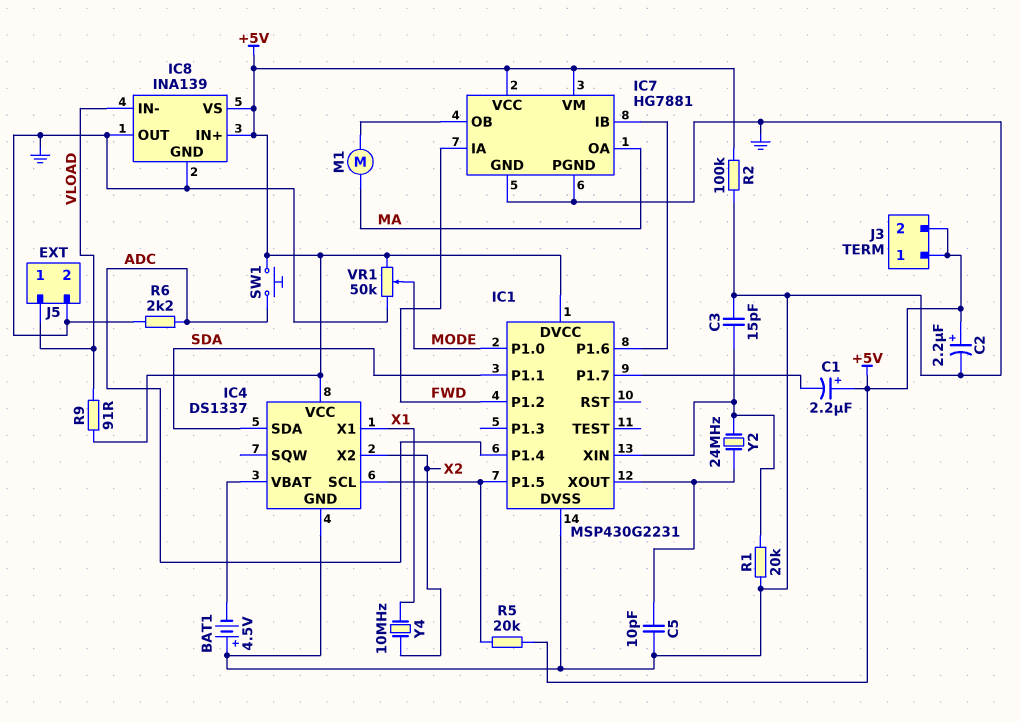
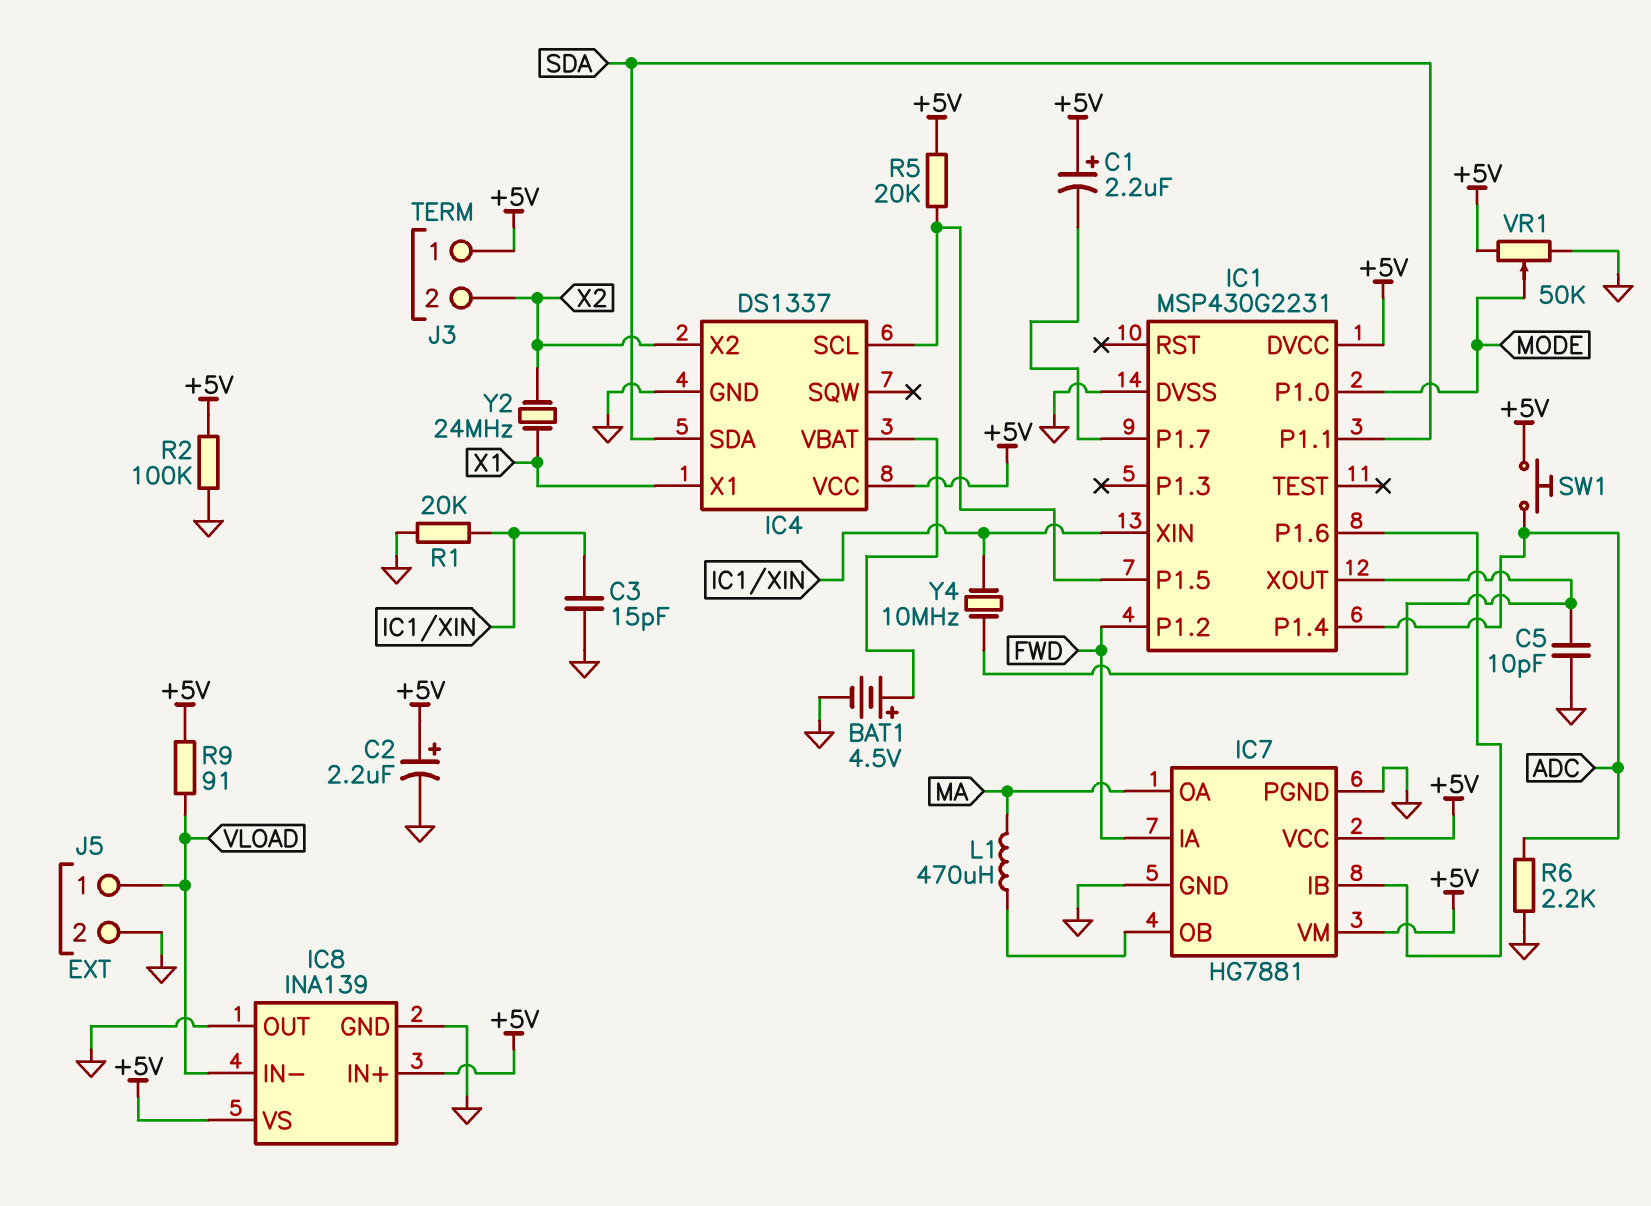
BAT1: 4.5V (plus GND, minus IC4/VBAT) -> 4.5V (plus IC4/VBAT, minus GND)
J3 pin 2: +5V -> X2
L1: none -> 470uH (IC7/OB, MA)
M1: motor (IC7/OB, MA) -> none
Y2: 24MHz (IC1/XIN, IC1/XOUT) -> 24MHz (X1, X2)
Y4: 10MHz (X1, X2) -> 10MHz (IC1/XIN, IC1/XOUT)

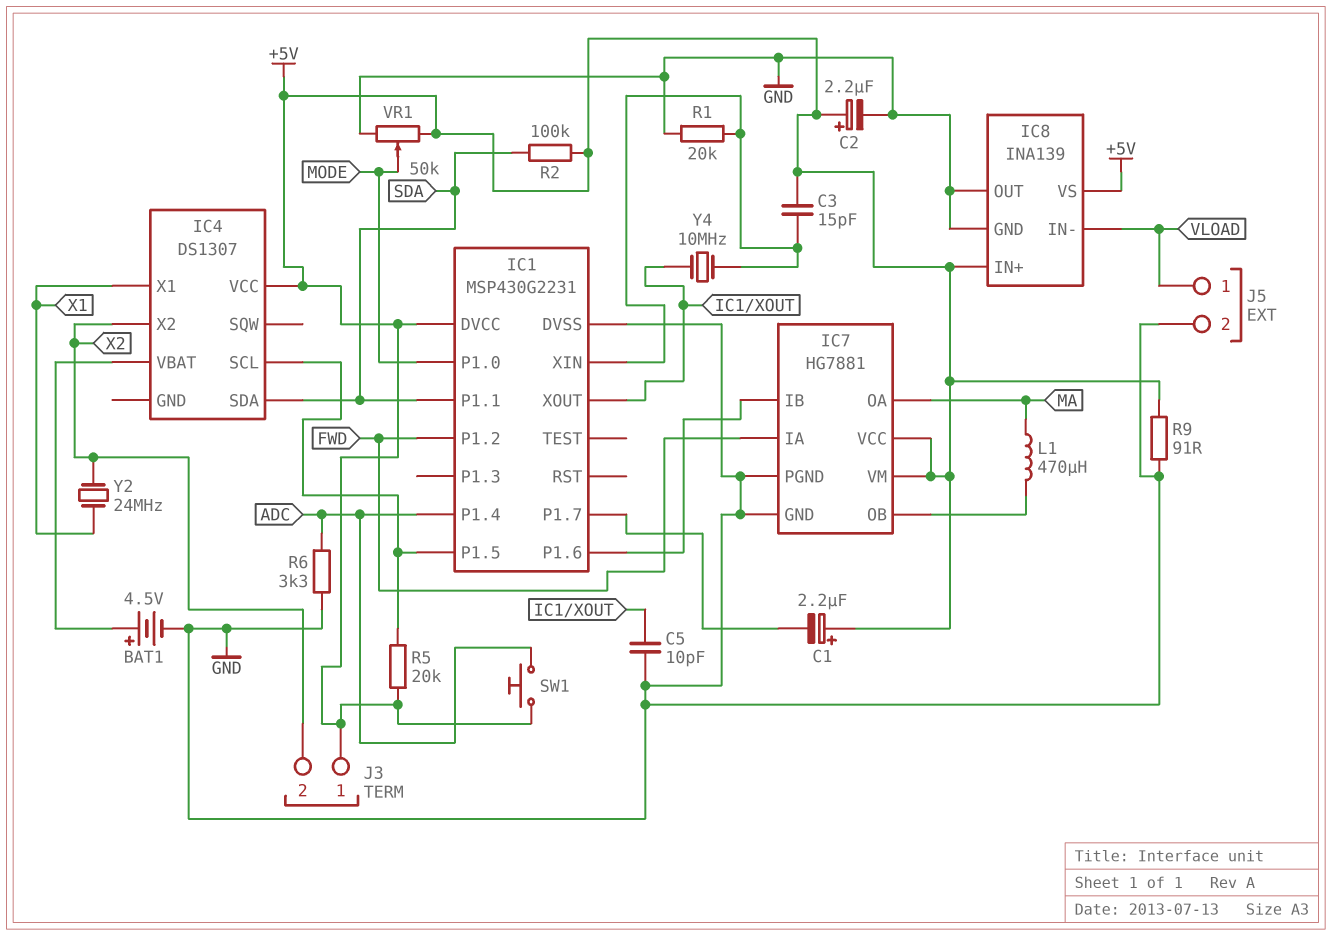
C3: 15pF (GND, IC1/XIN) -> 15pF (+5V, IC1/XIN)
IC4: DS1337 -> DS1307
IC4 pin GND: GND -> none
R2: 100k (+5V, GND) -> 100k (+5V, SDA)
R6: 2.2k (ADC, GND) -> 3.3k (ADC, GND)
R9: 91 (+5V, VLOAD) -> 91 (+5V, GND)

